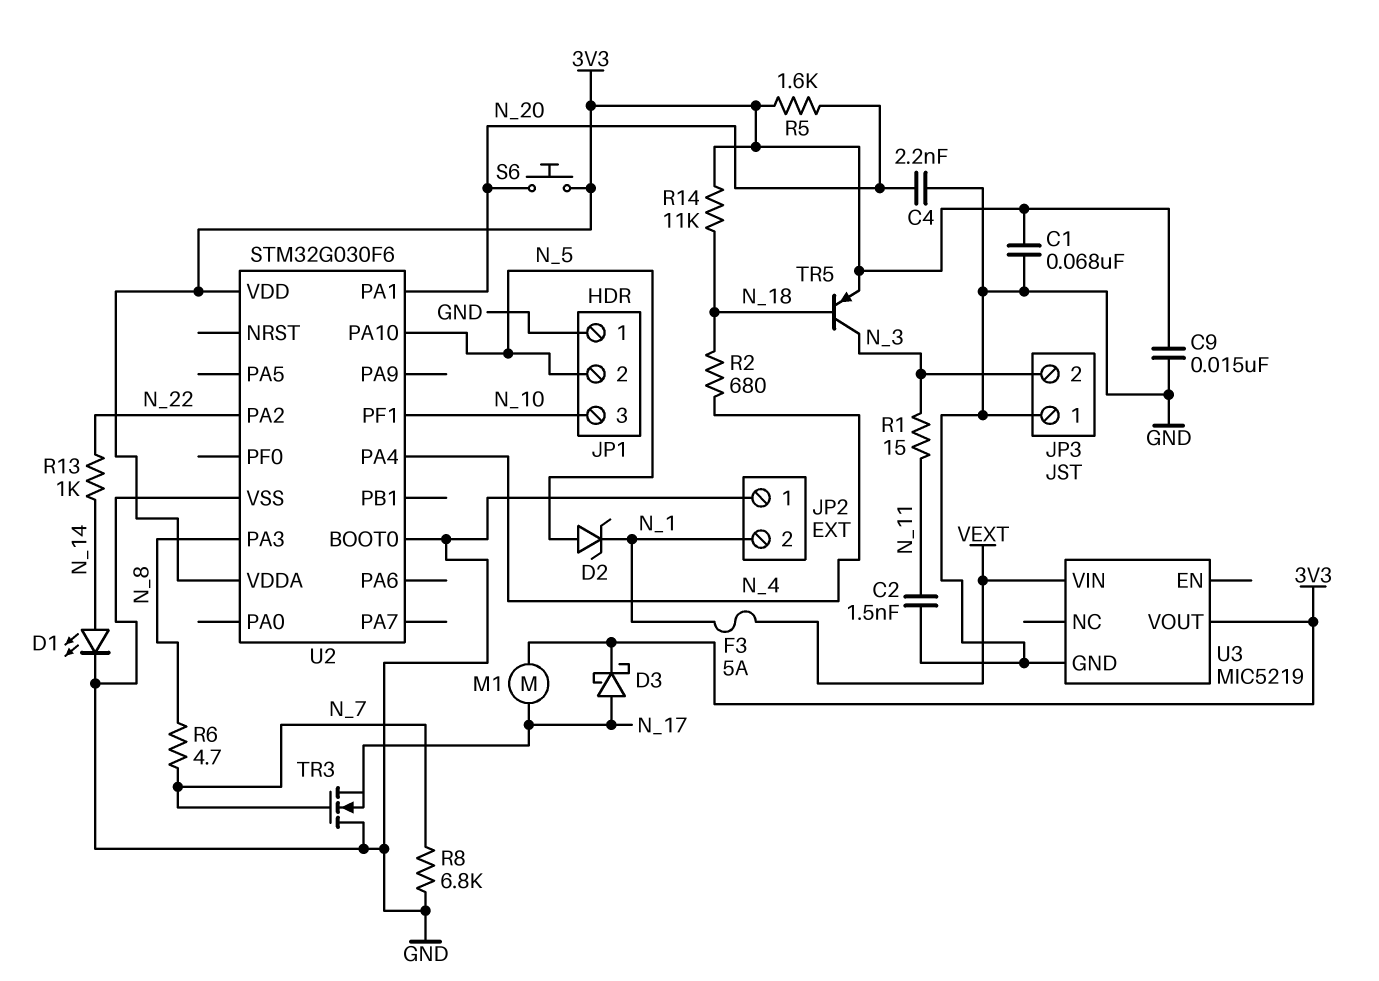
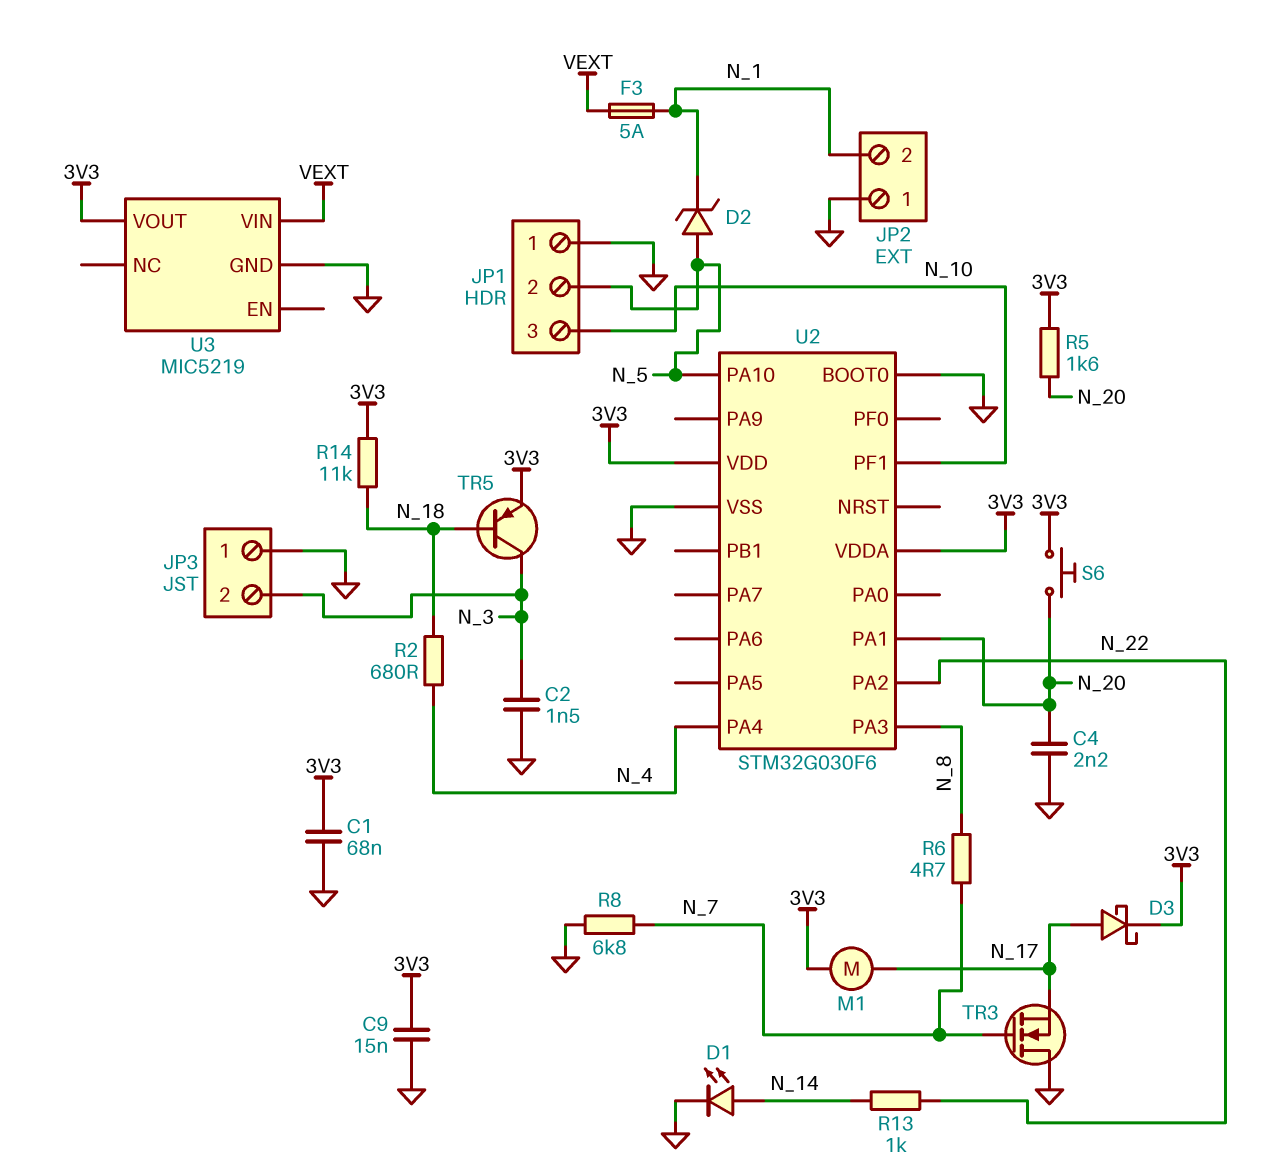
C2: 1.5nF (GND, N_11) -> 1.5nF (GND, N_3)
R1: 15 (N_3, N_11) -> none

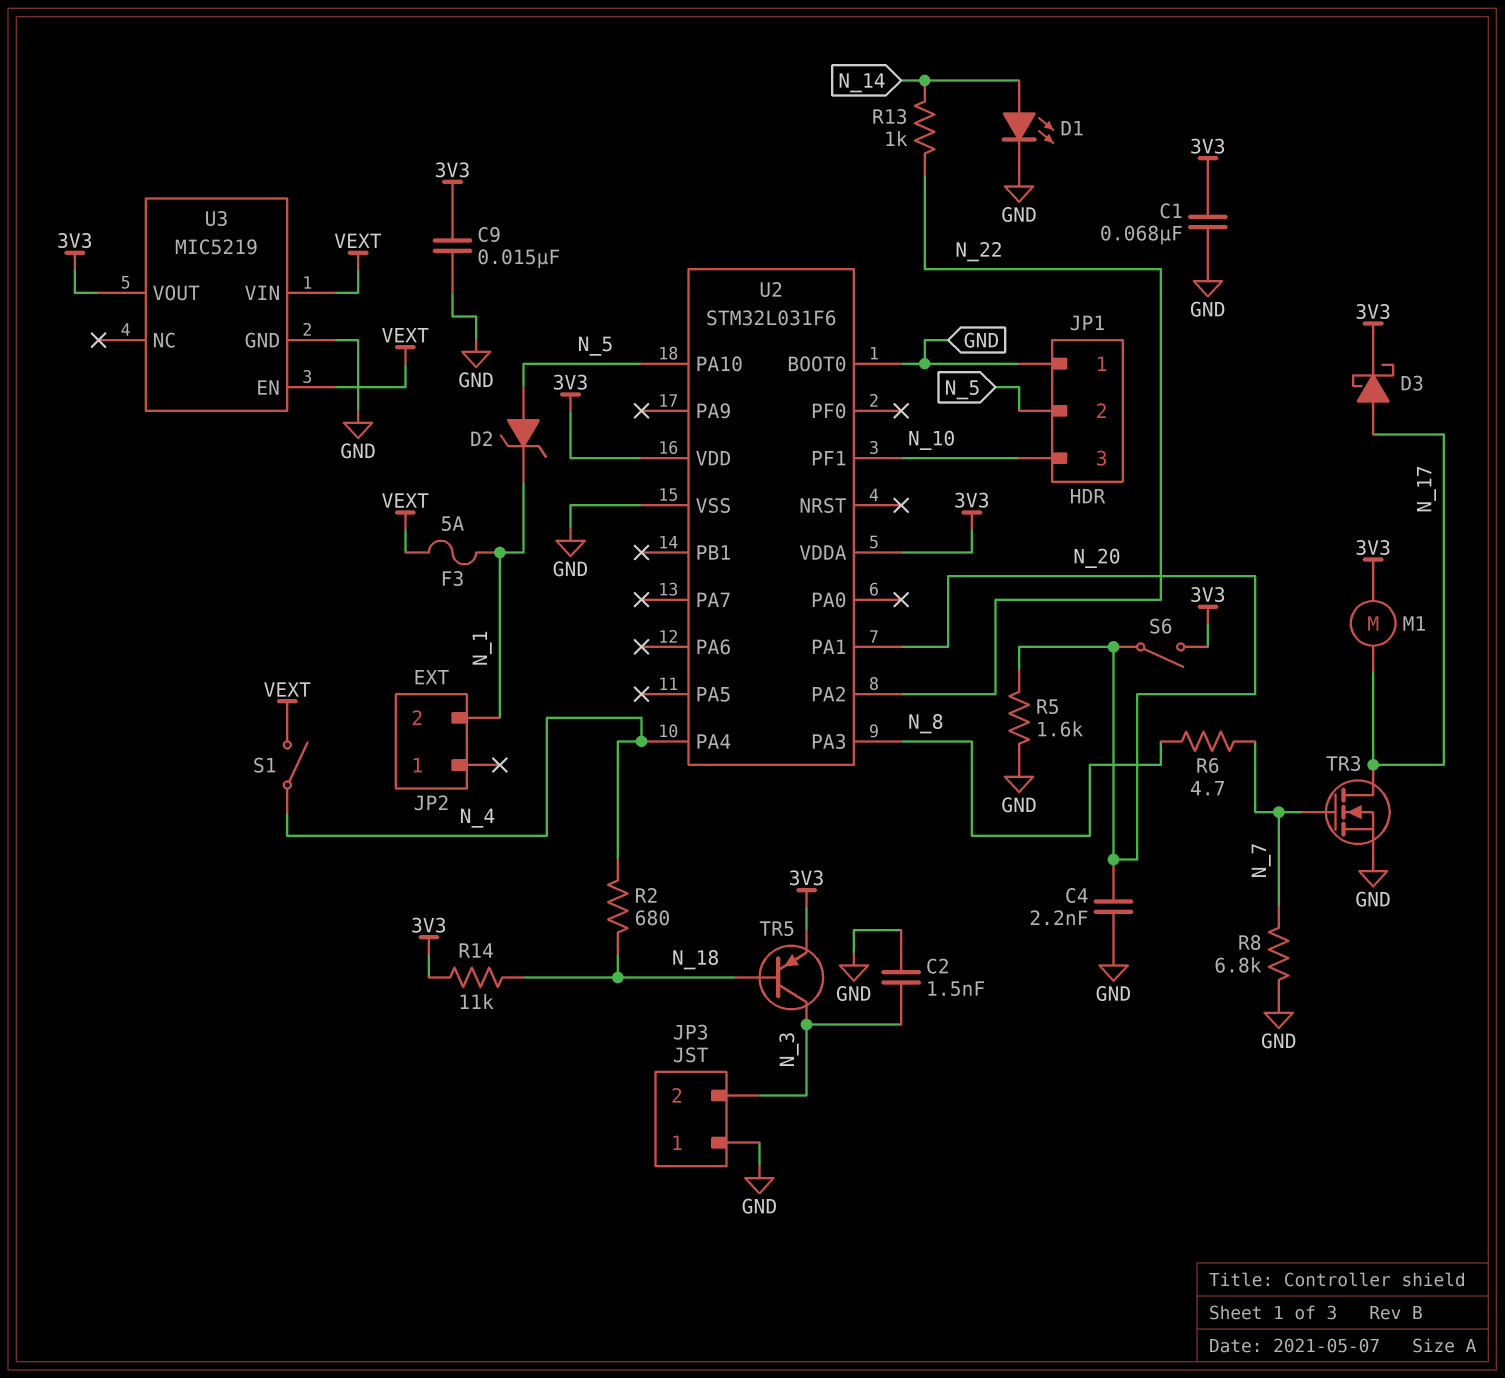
JP2 pin 1: GND -> none
R5: 1.6k (3V3, N_20) -> 1.6k (GND, N_20)
S1: none -> switch (N_4, VEXT)
S6: button (3V3, N_20) -> switch (3V3, N_20)
TR3: NMOS (G N_7, D GND, S N_17) -> NMOS (G N_7, D N_17, S GND)
U2: STM32G030F6 -> STM32L031F6
U3 pin EN: none -> VEXT

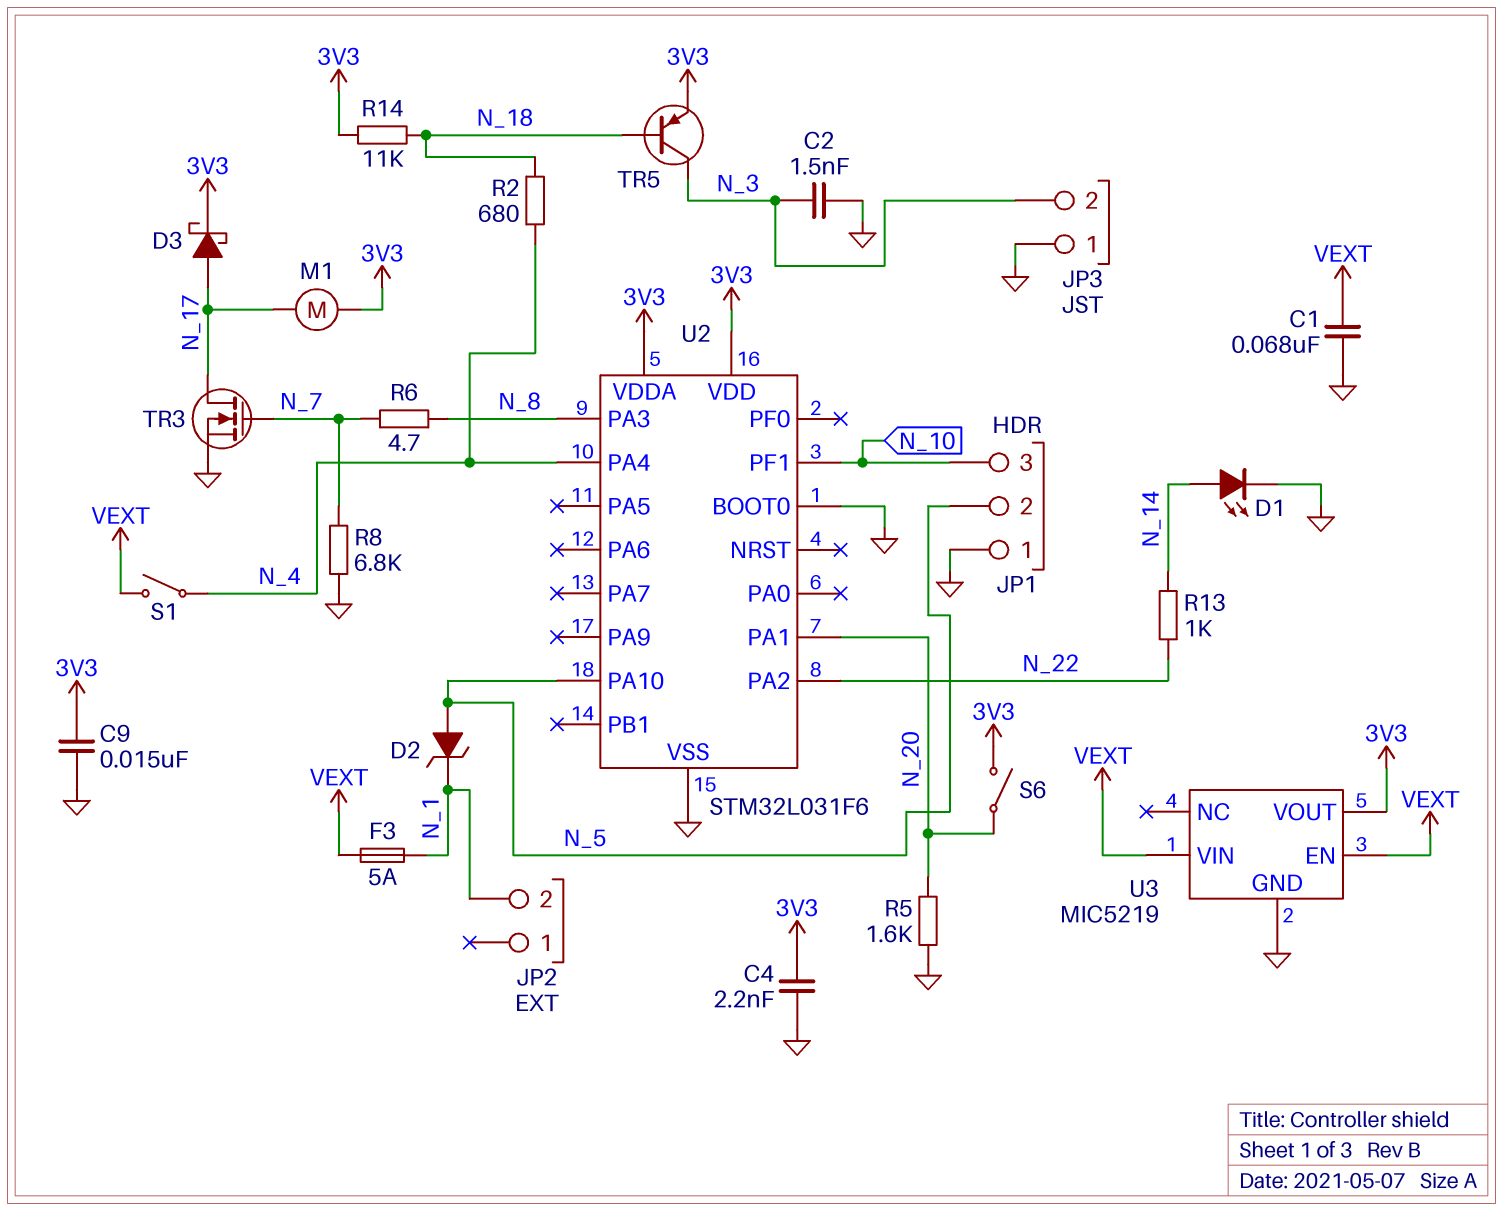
C1: 68nF (3V3, GND) -> 68nF (GND, VEXT)
C4: 2.2nF (GND, N_20) -> 2.2nF (3V3, GND)

